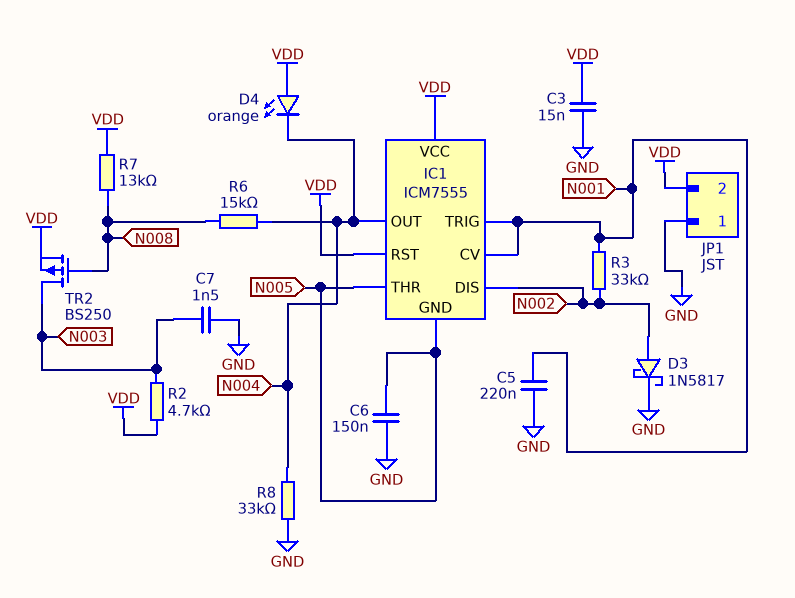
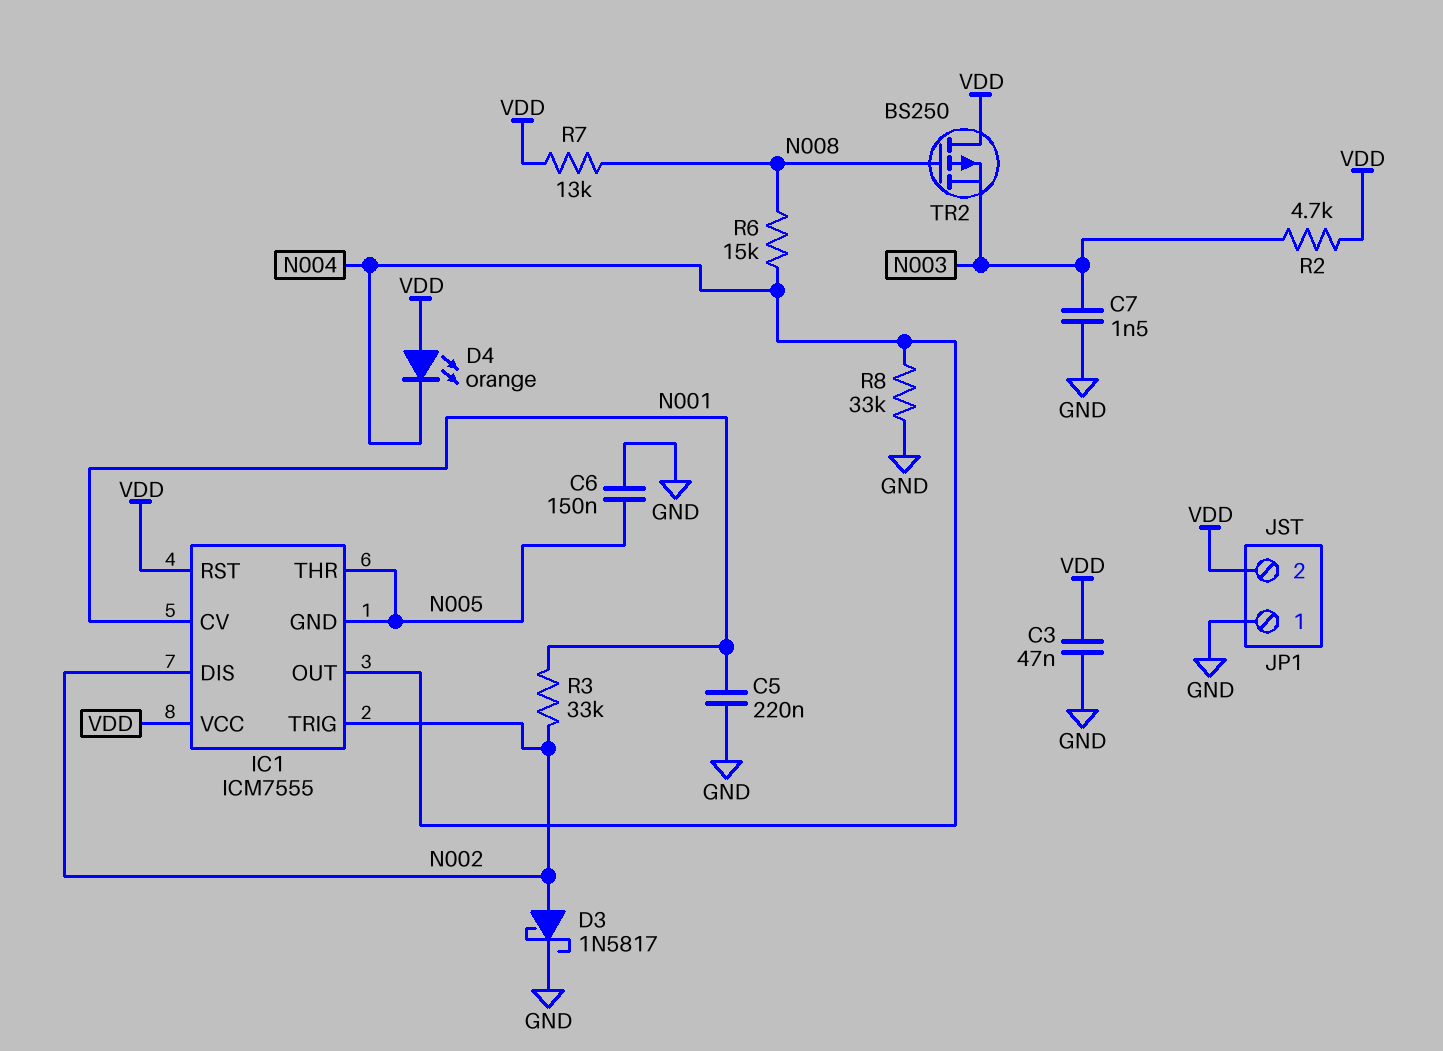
C3: 15nF (GND, VDD) -> 47nF (GND, VDD)
IC1 pin TRIG: N001 -> N002
TR2: PMOS BS250 (G N008, D N003, S VDD) -> PMOS BS250 (G N008, D VDD, S N003)

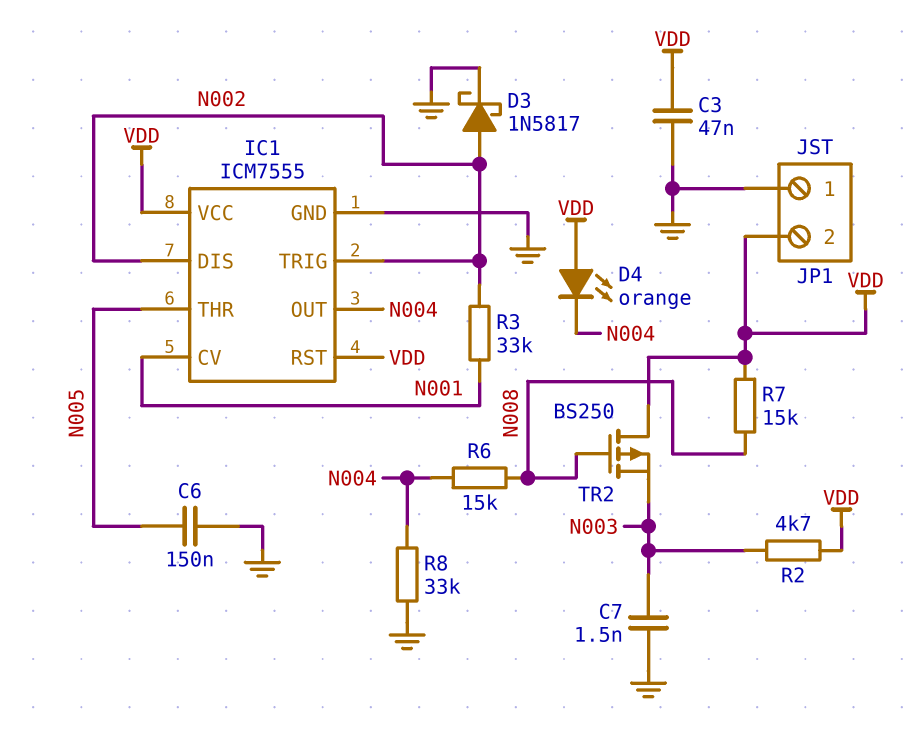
C5: 220nF (GND, N001) -> none
IC1 pin GND: N005 -> GND
R7: 13k (N008, VDD) -> 15k (N008, VDD)

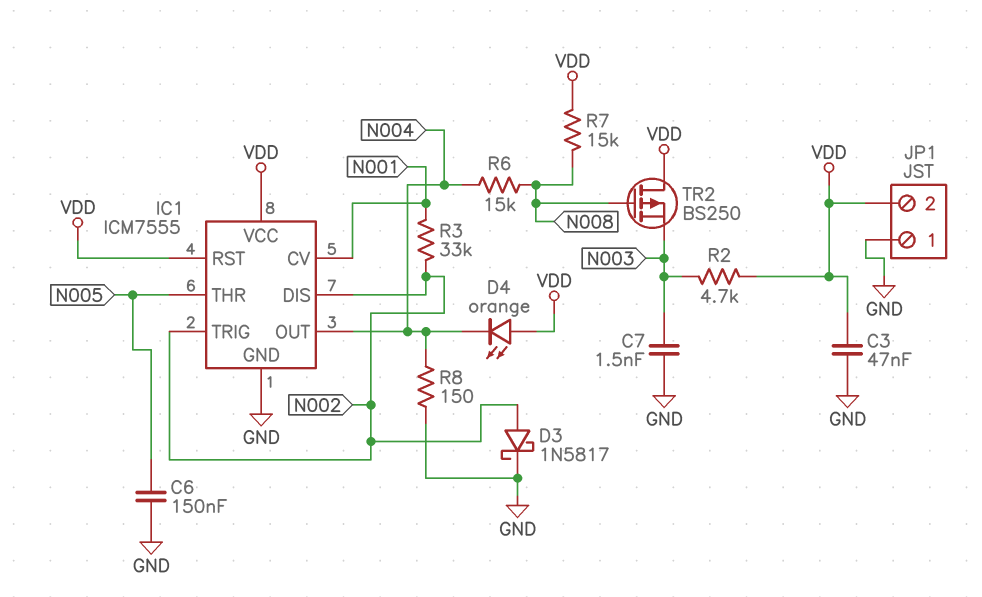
R8: 33k (GND, N004) -> 150 (GND, N004)

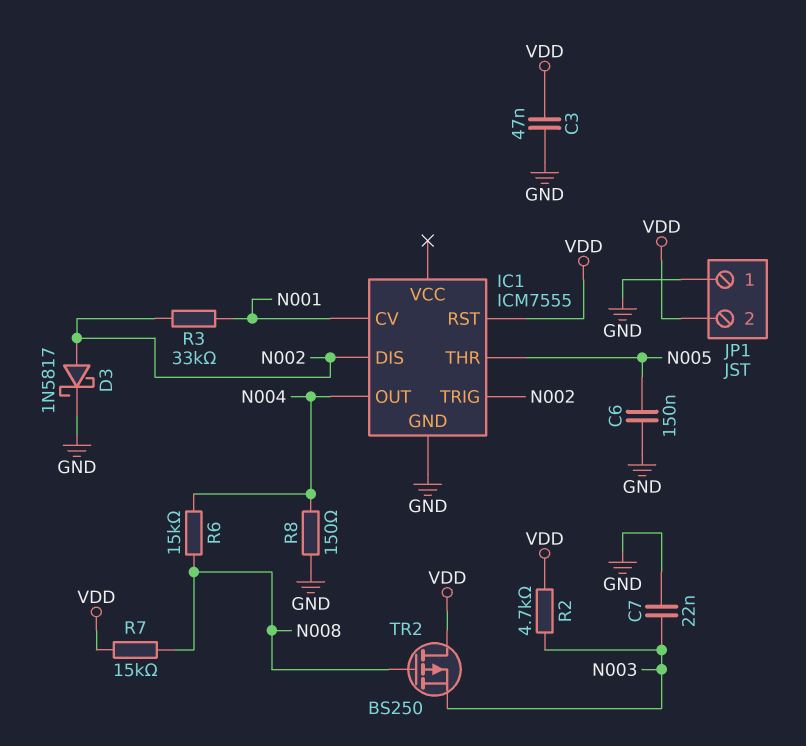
C7: 1.5nF (GND, N003) -> 22nF (GND, N003)
D4: LED orange (A VDD, K N004) -> none
IC1 pin VCC: VDD -> none

